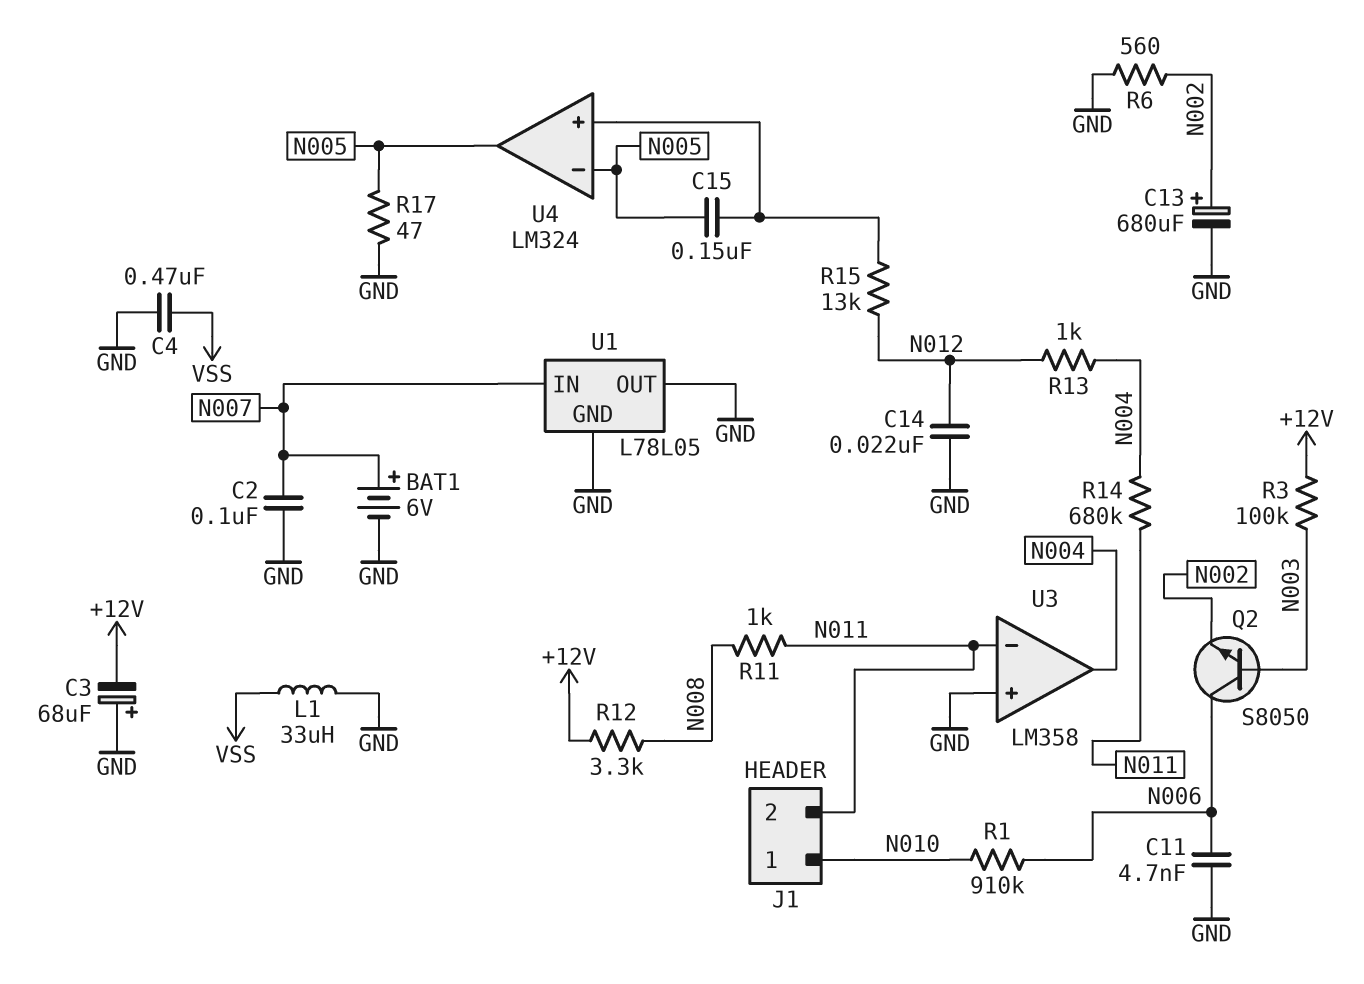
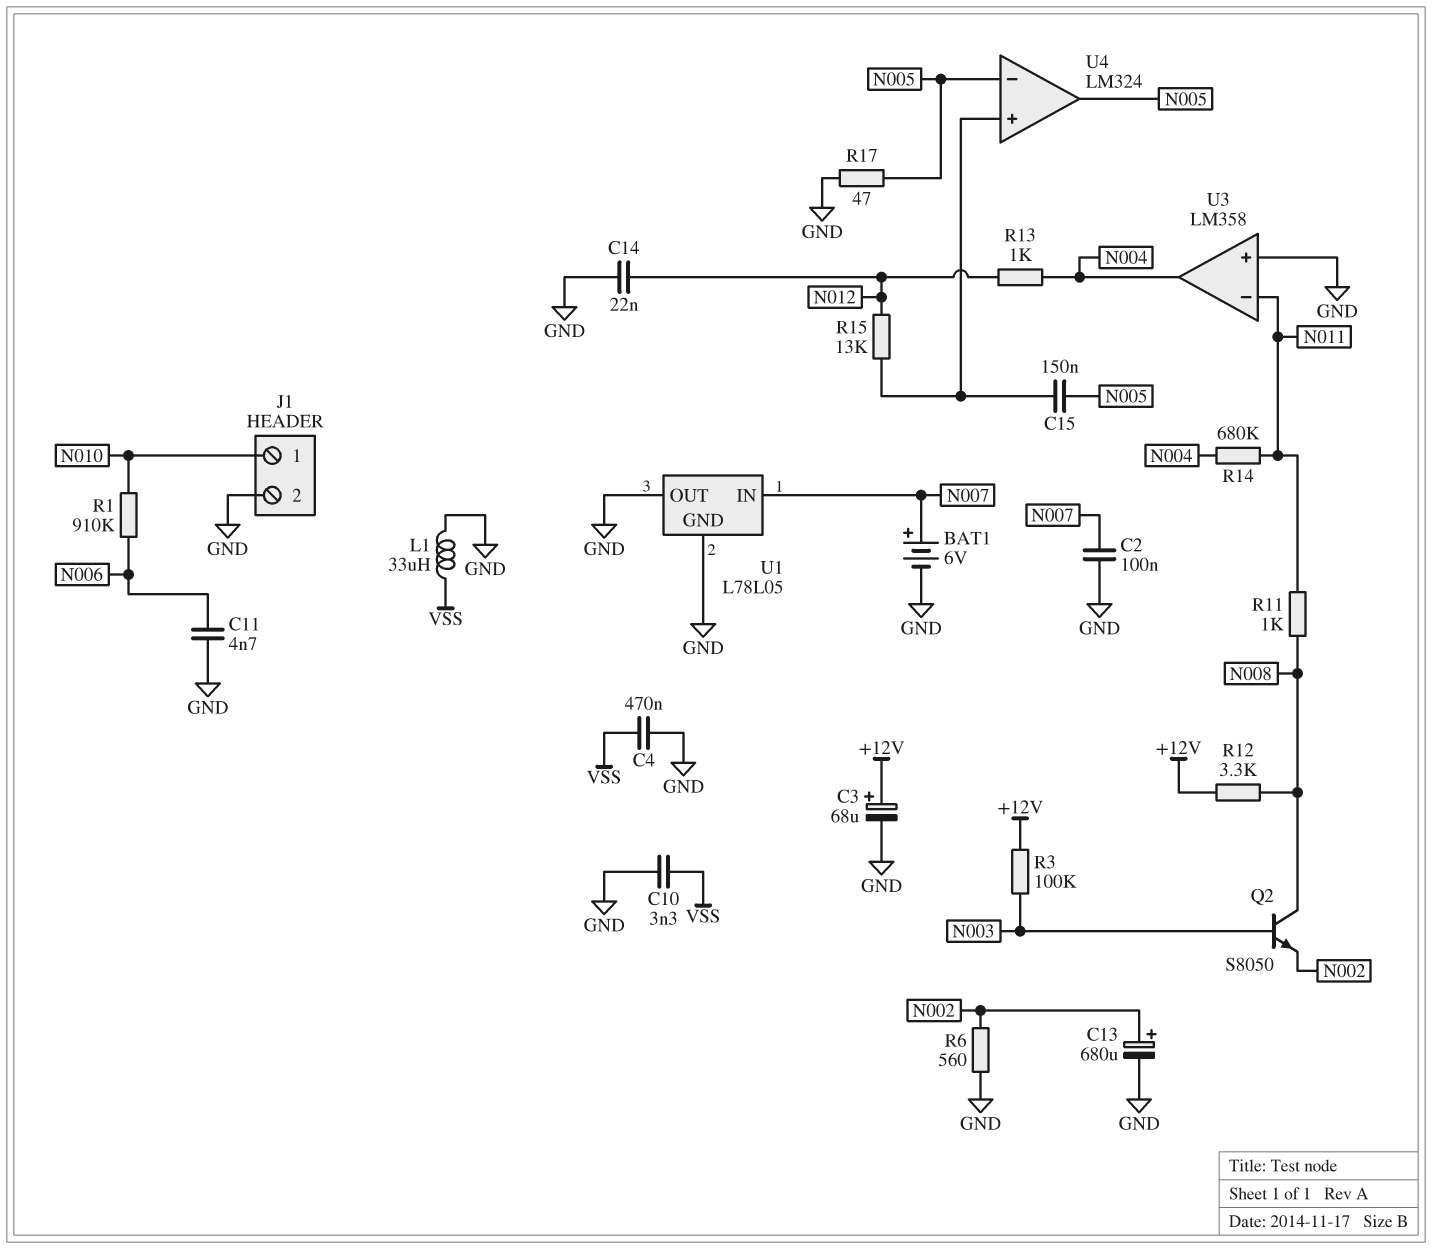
C3: 68uF (plus GND, minus +12V) -> 68uF (plus +12V, minus GND)
C10: none -> 3.3nF (GND, VSS)
J1 pin 2: N011 -> GND
Q2: NPN S8050 (B N003, C N006, E N002) -> NPN S8050 (B N003, C N008, E N002)

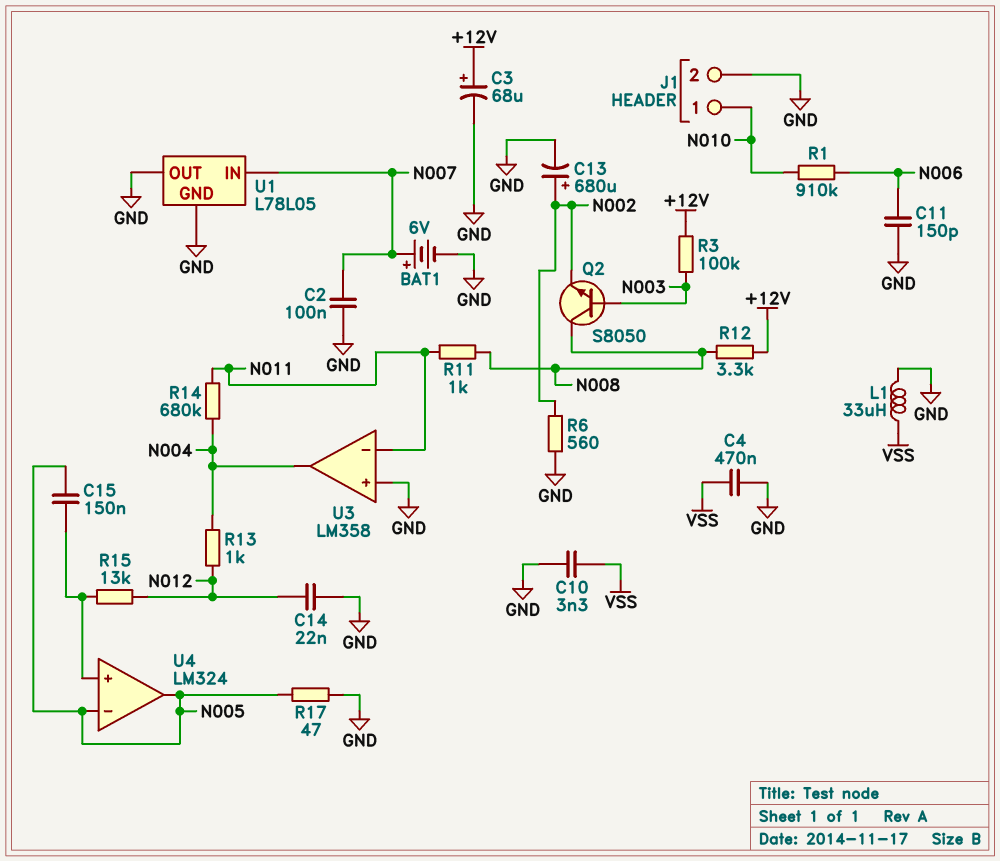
C11: 4.7nF (GND, N006) -> 150pF (GND, N006)

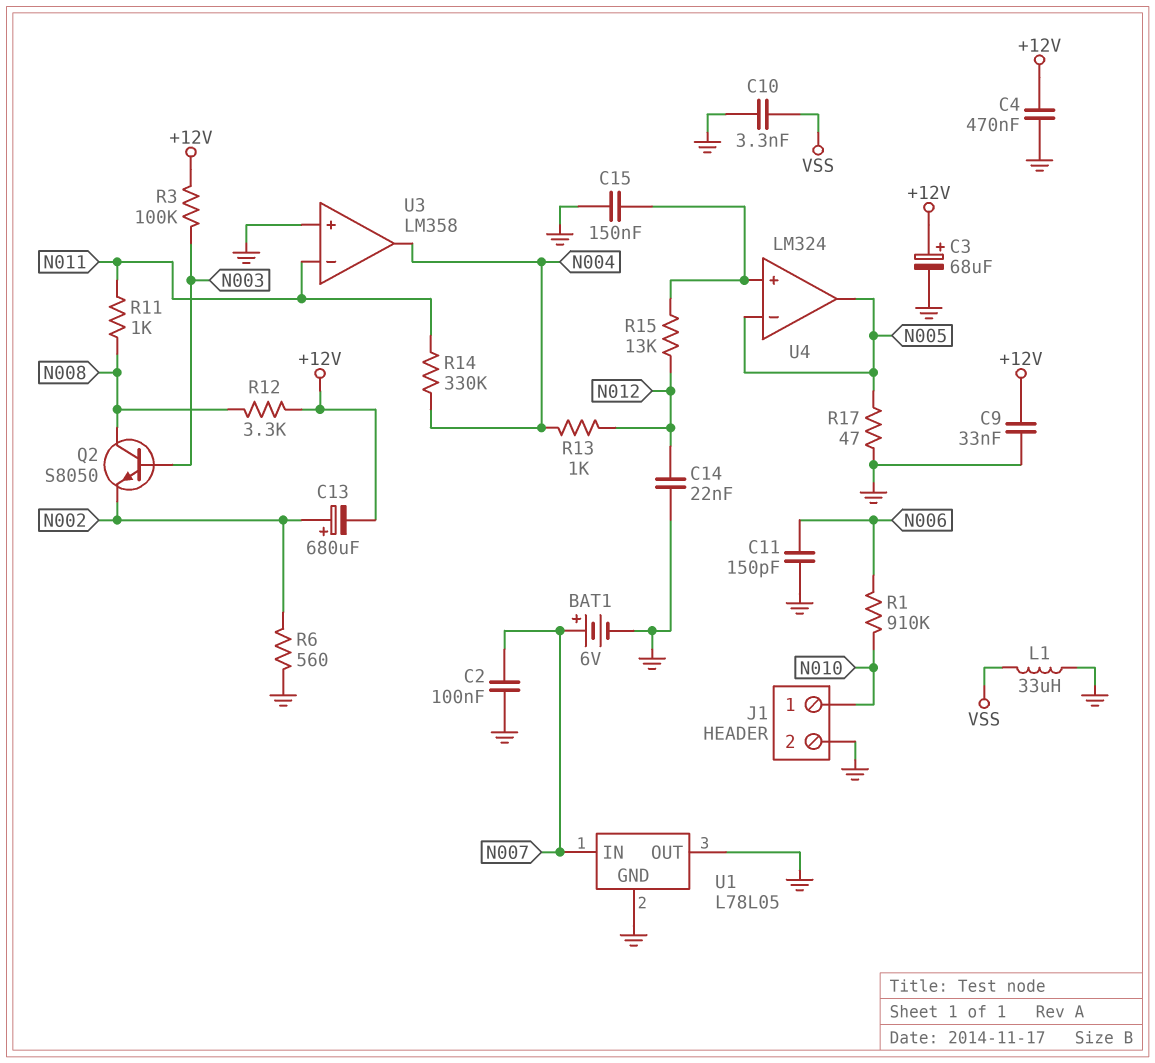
C4: 470nF (GND, VSS) -> 470nF (+12V, GND)
C9: none -> 33nF (+12V, GND)
C13: 680uF (plus N002, minus GND) -> 680uF (plus N002, minus +12V)
C15: 150nF (N005, U4/in+) -> 150nF (GND, U4/in+)
R14: 680k (N004, N011) -> 330k (N004, N011)

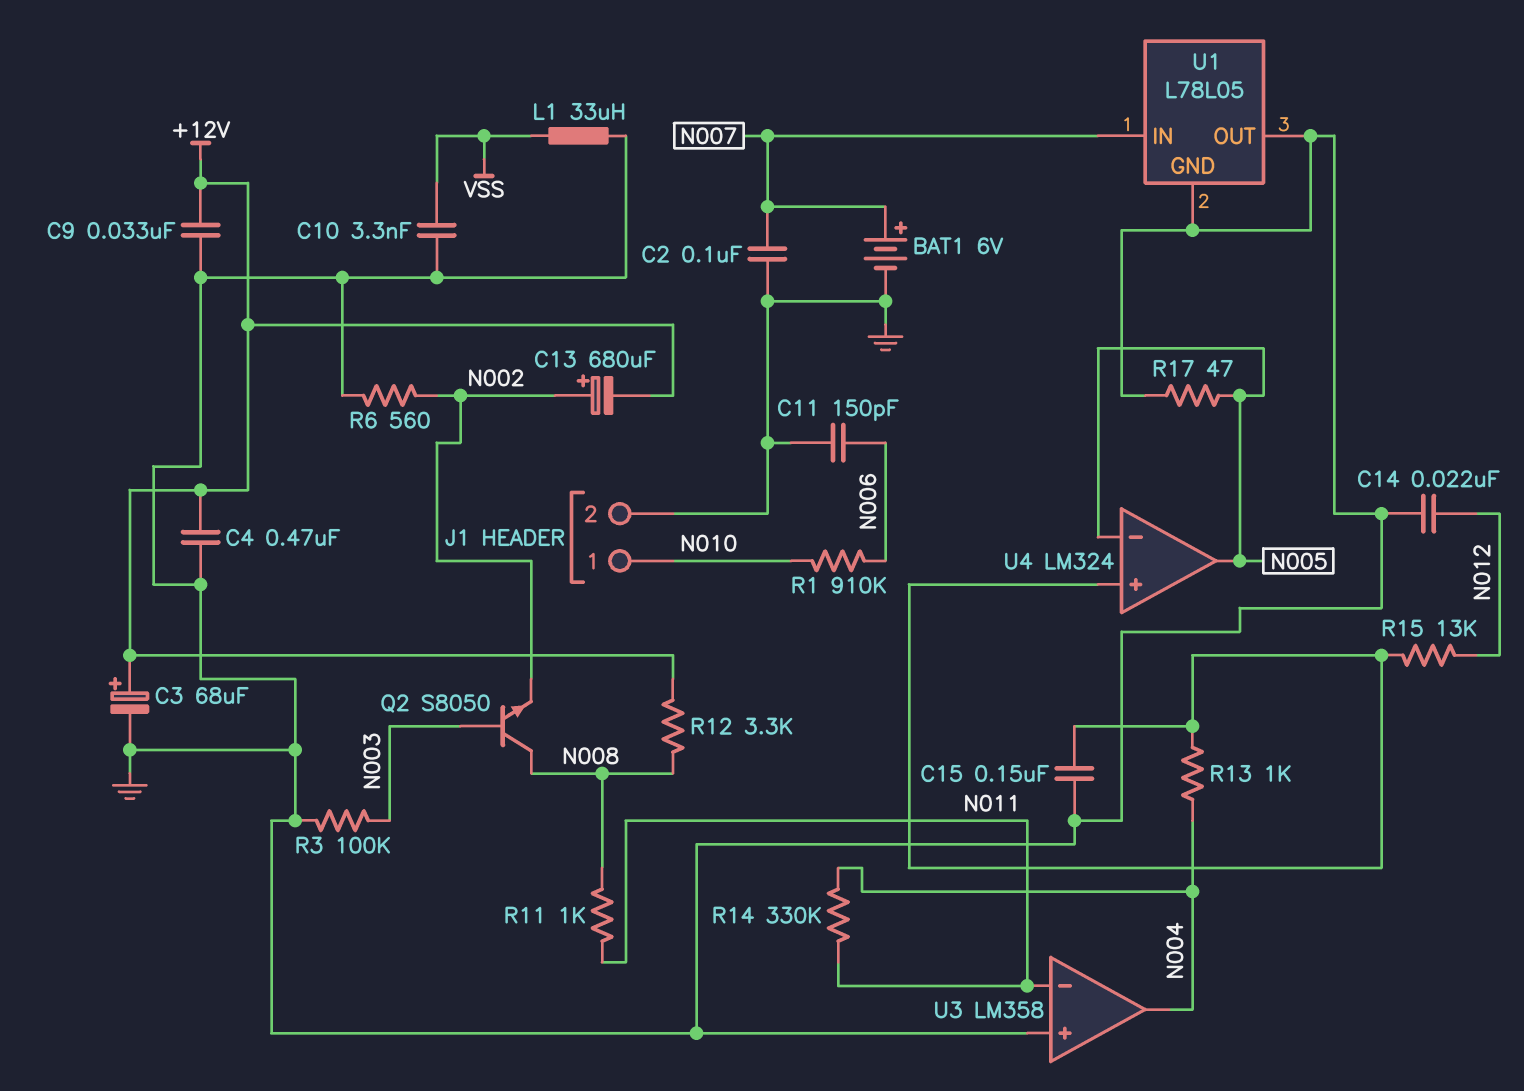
R3: 100k (+12V, N003) -> 100k (GND, N003)
R13: 1k (N004, N012) -> 1k (N004, U4/in+)

